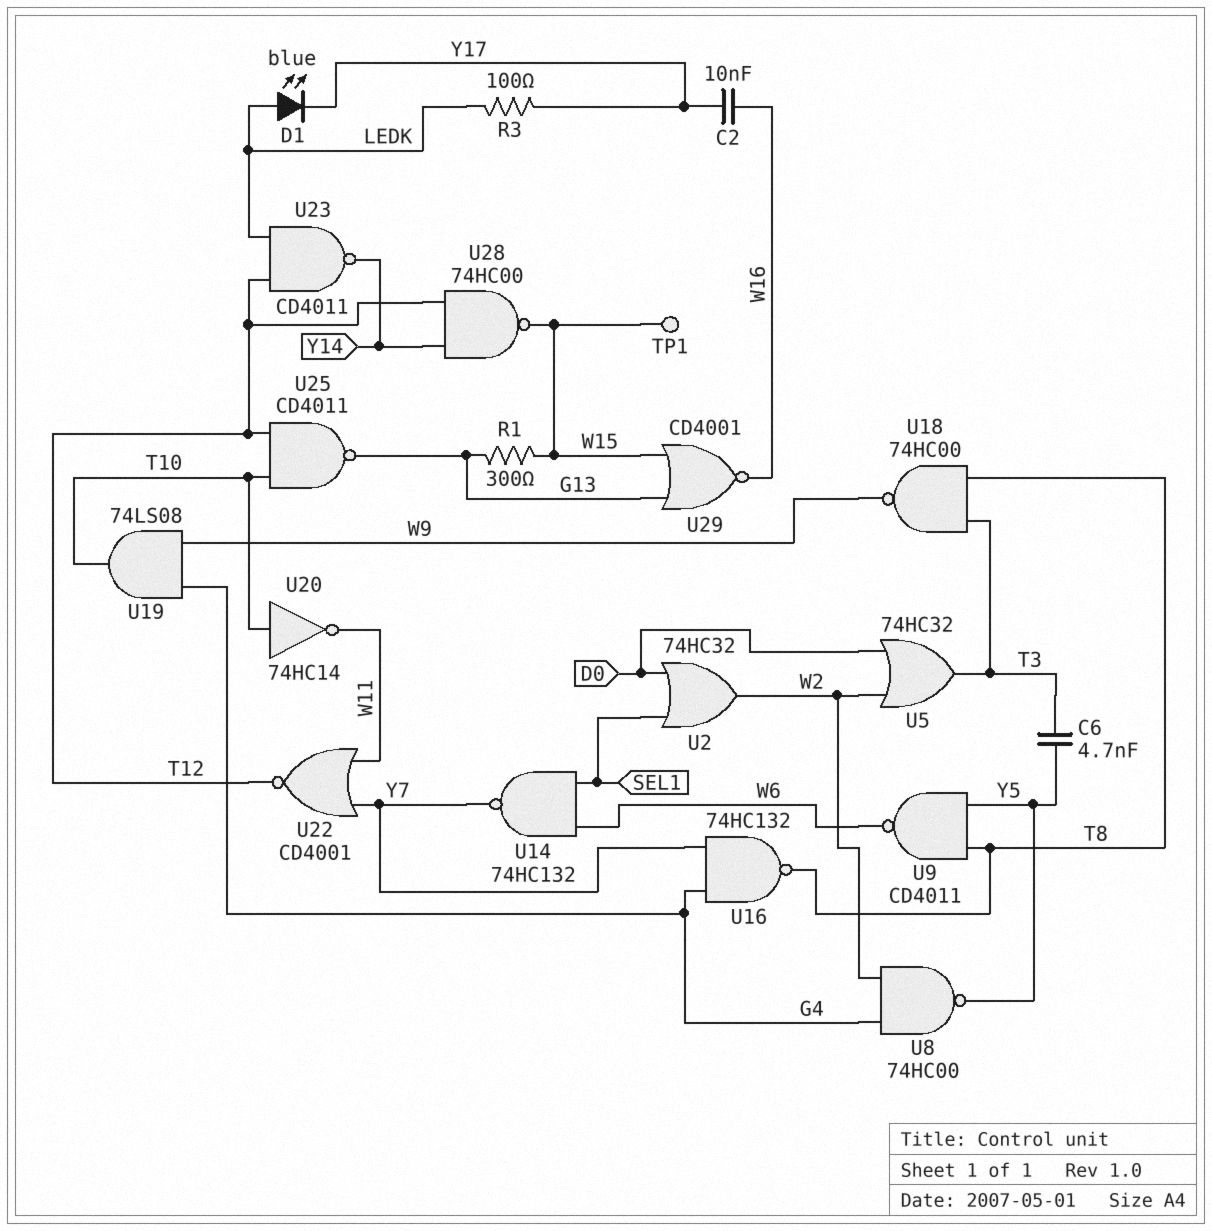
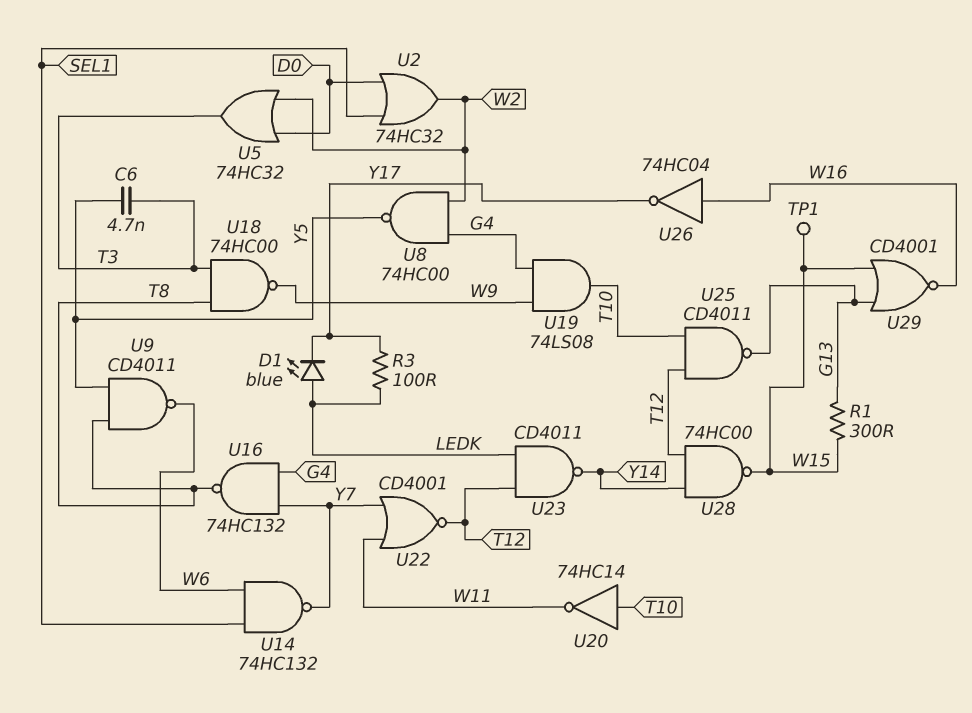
C2: 10nF (W16, Y17) -> none
U26: none -> NOT 74HC04 (in W16, out Y17)

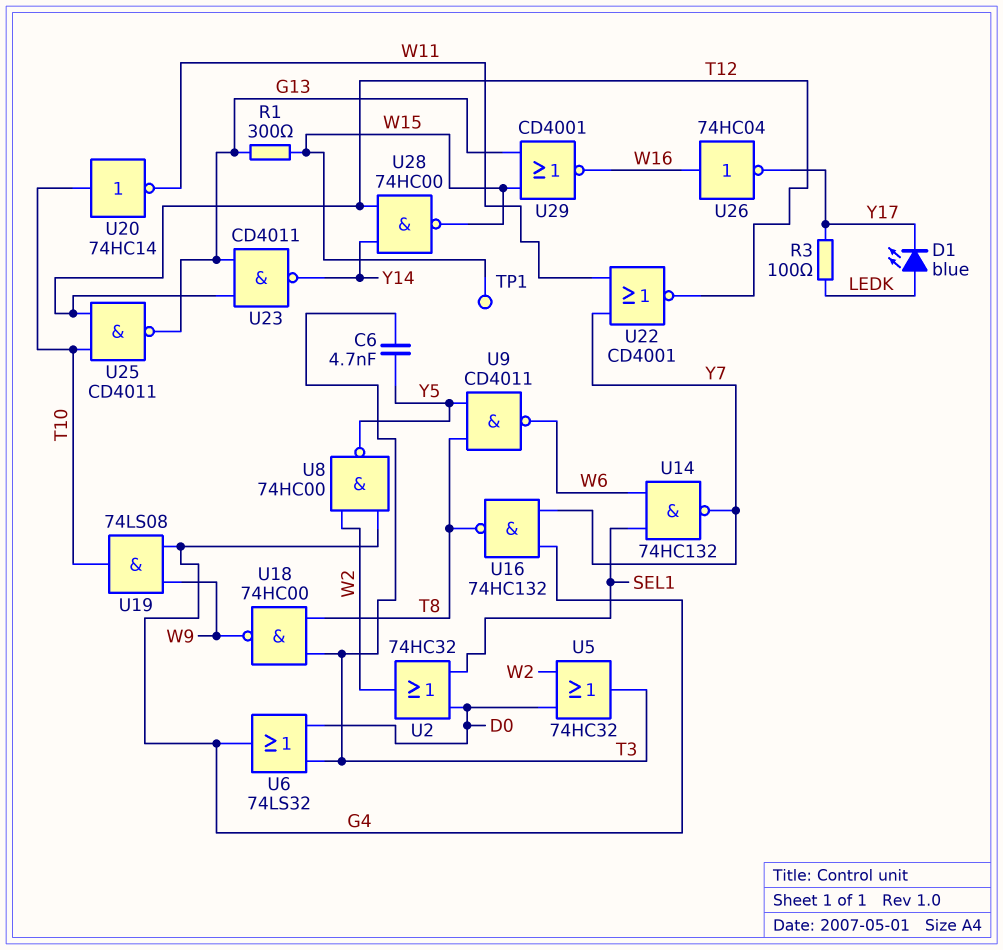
U6: none -> OR 74LS32 (in D0, in T3, out G4)
U23: NAND CD4011 (in LEDK, in T12, out Y14) -> NAND CD4011 (in G13, in T12, out Y14)

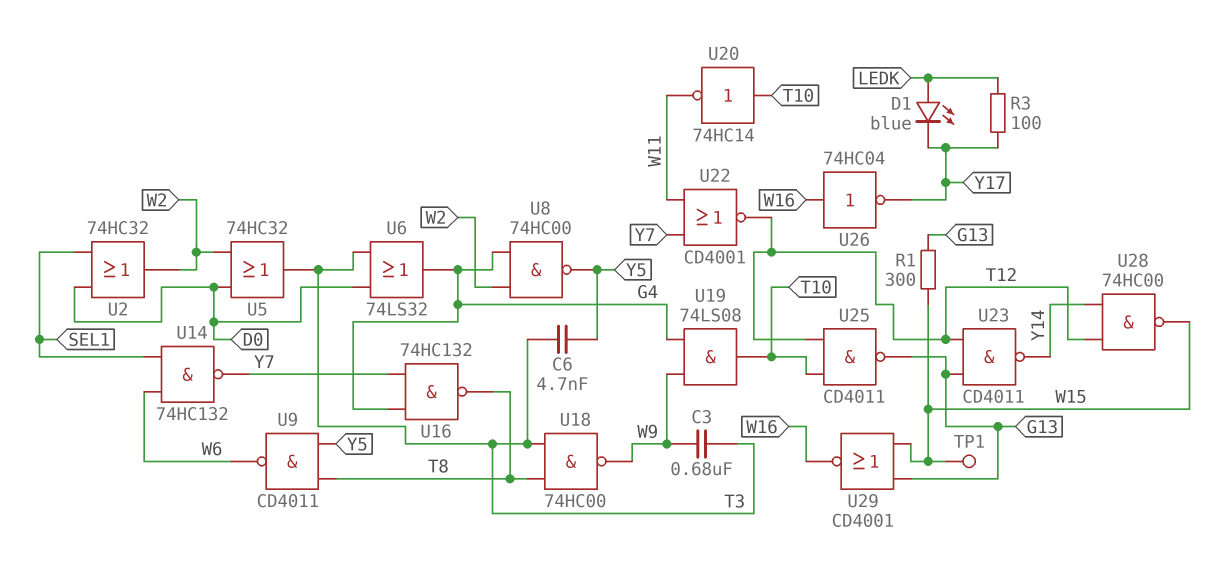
C3: none -> 680nF (T3, W9)

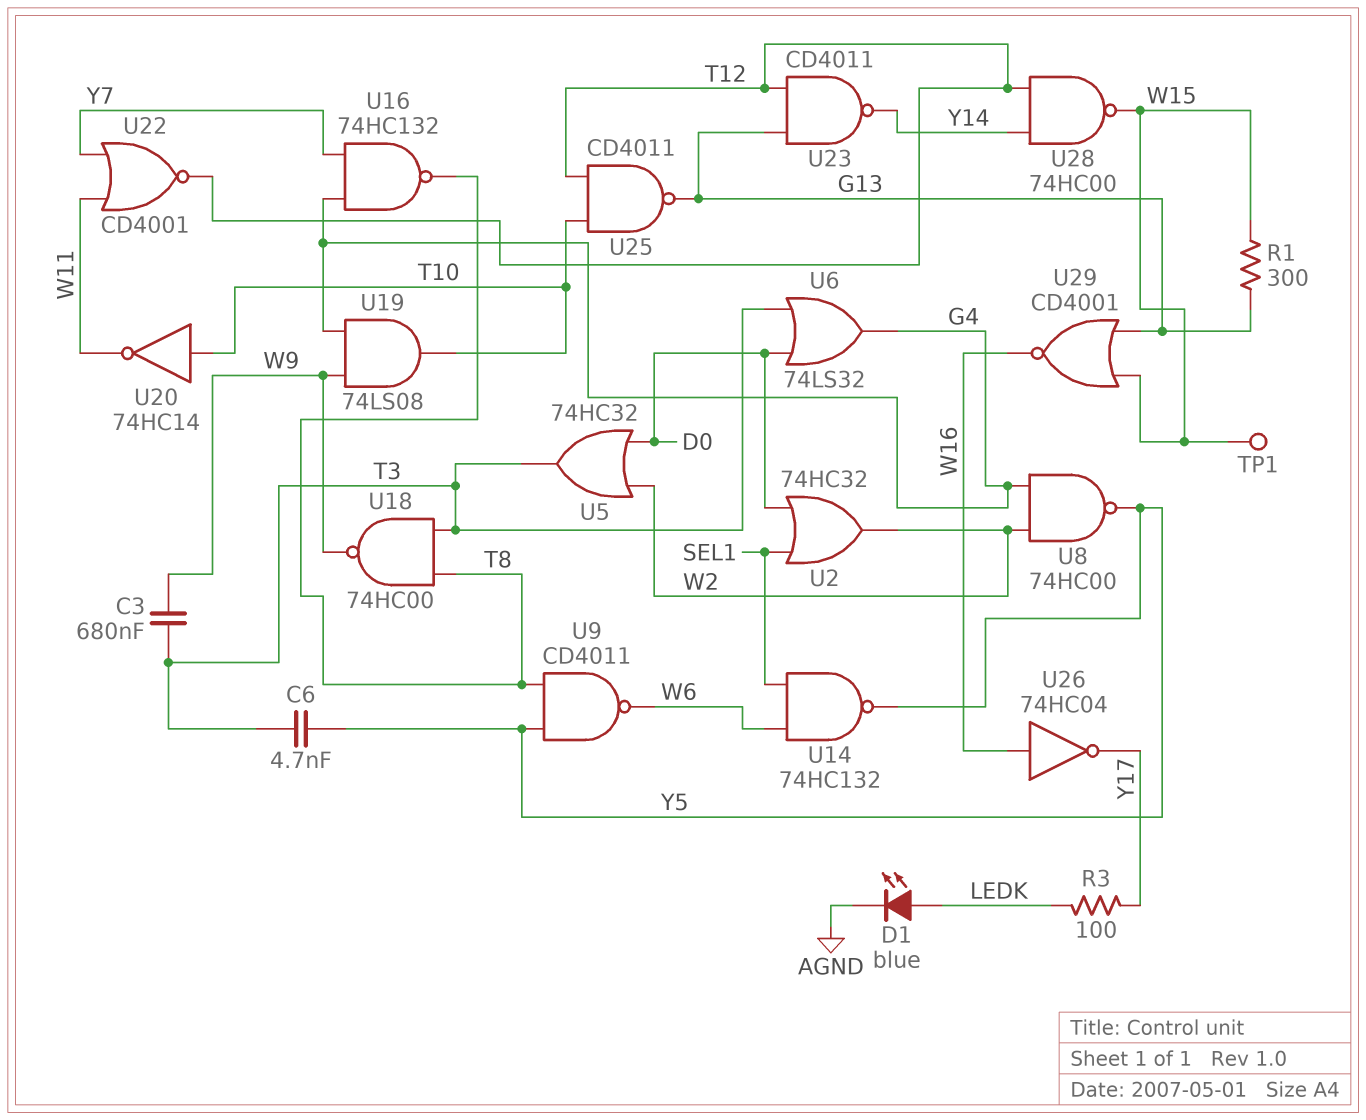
D1: LED blue (A LEDK, K Y17) -> LED blue (A LEDK, K AGND)
U14: NAND 74HC132 (in SEL1, in W6, out Y7) -> NAND 74HC132 (in SEL1, in W6, out Y5)

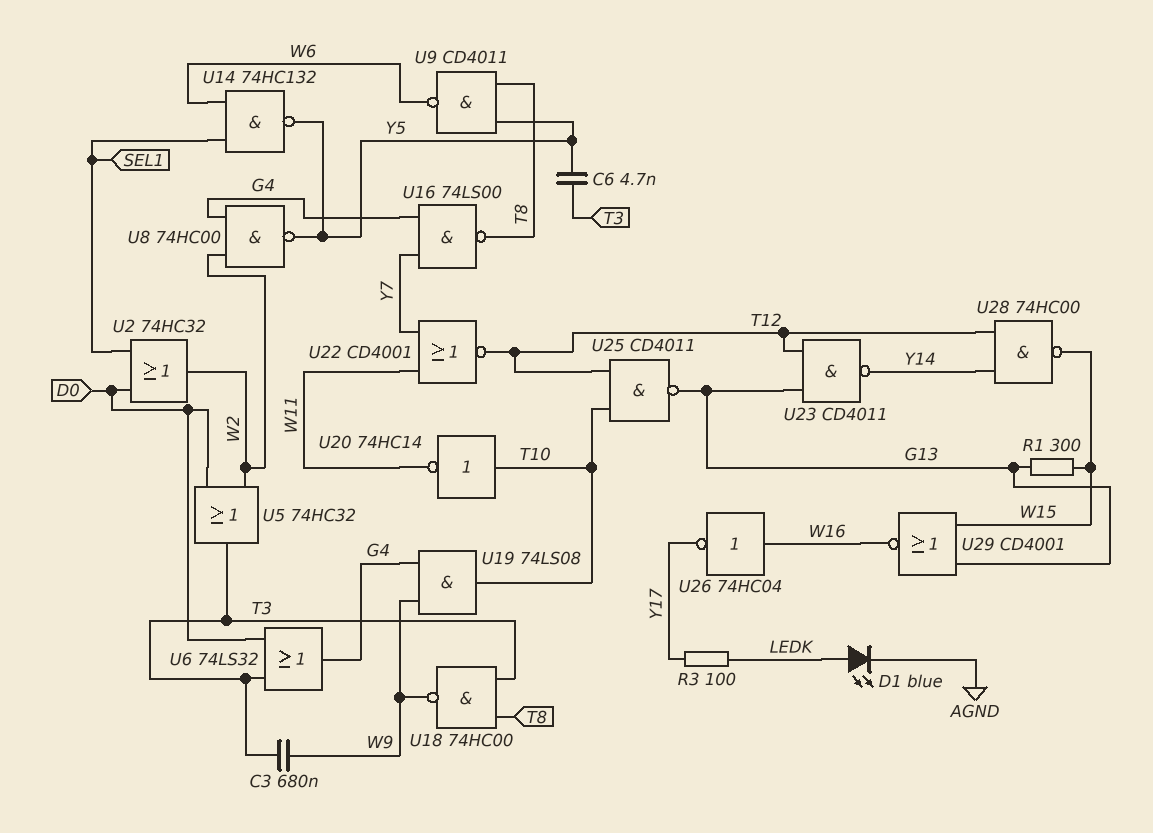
TP1: test point (W15) -> none
U16: NAND 74HC132 (in G4, in Y7, out T8) -> NAND 74LS00 (in G4, in Y7, out T8)

